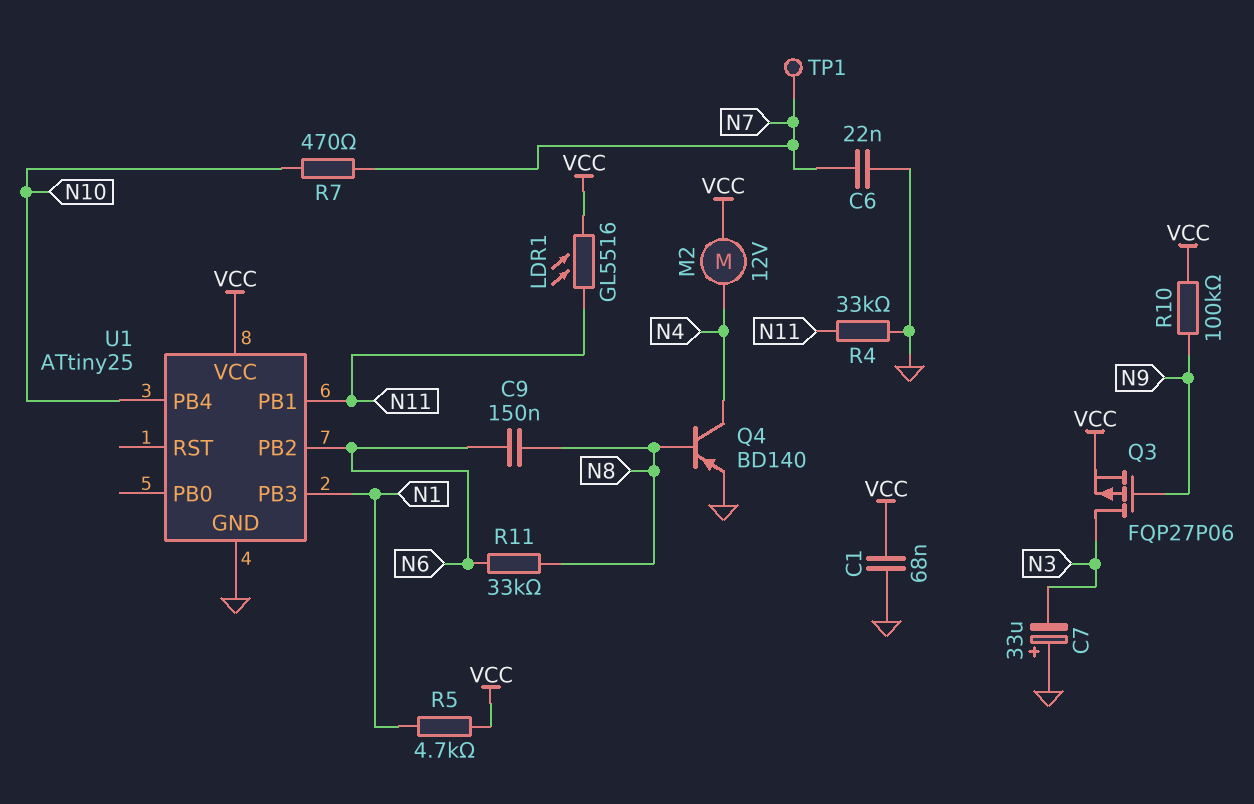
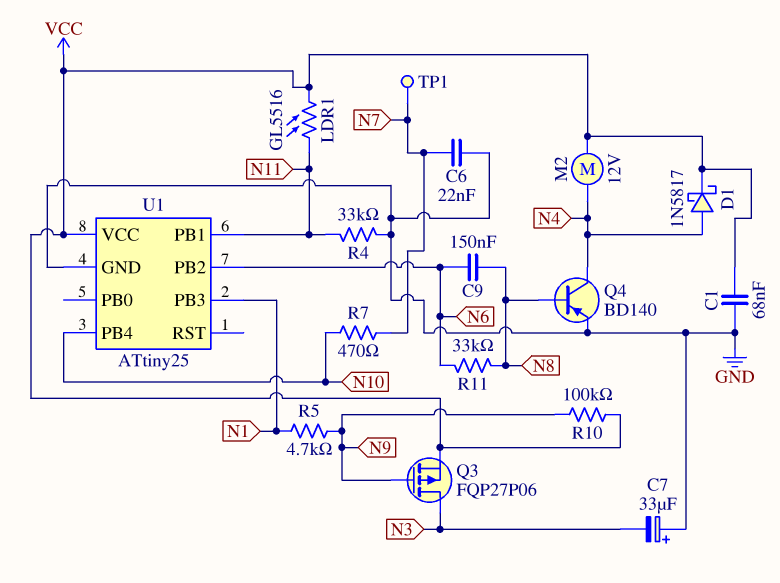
D1: none -> schottky 1N5817 (A N4, K VCC)
R5: 4.7k (N1, VCC) -> 4.7k (N1, N9)

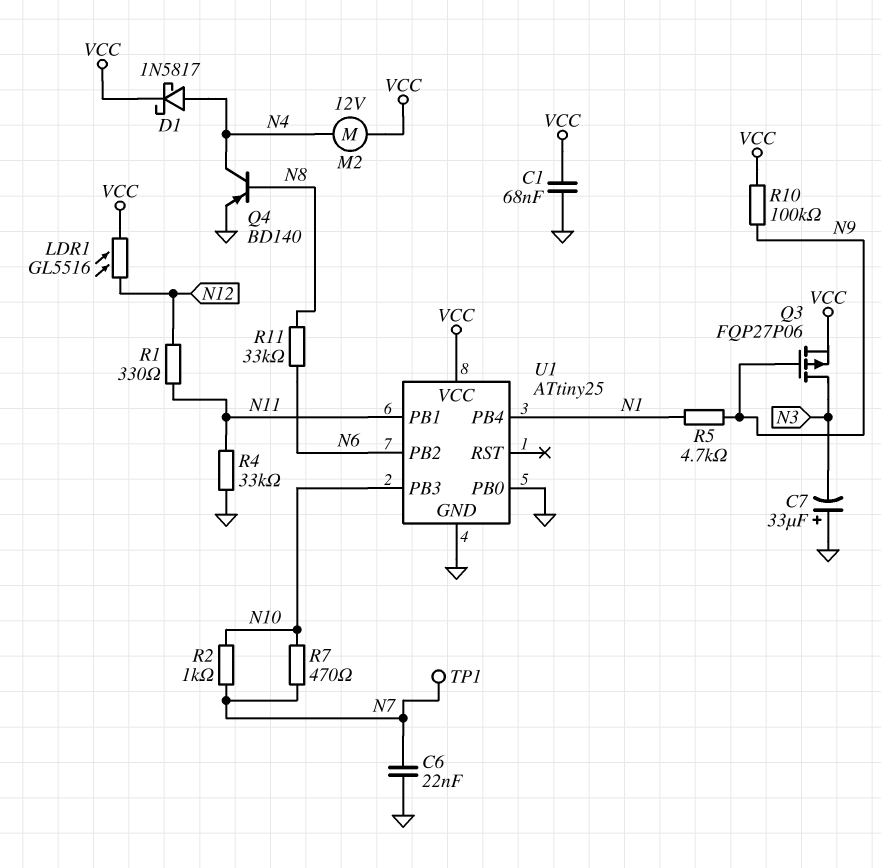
C9: 150nF (N6, N8) -> none
LDR1: GL5516 (N11, VCC) -> GL5516 (N12, VCC)
R1: none -> 330 (N11, N12)
R2: none -> 1k (N7, N10)
U1 pin PB0: none -> GND
U1 pin PB3: N1 -> N10
U1 pin PB4: N10 -> N1

